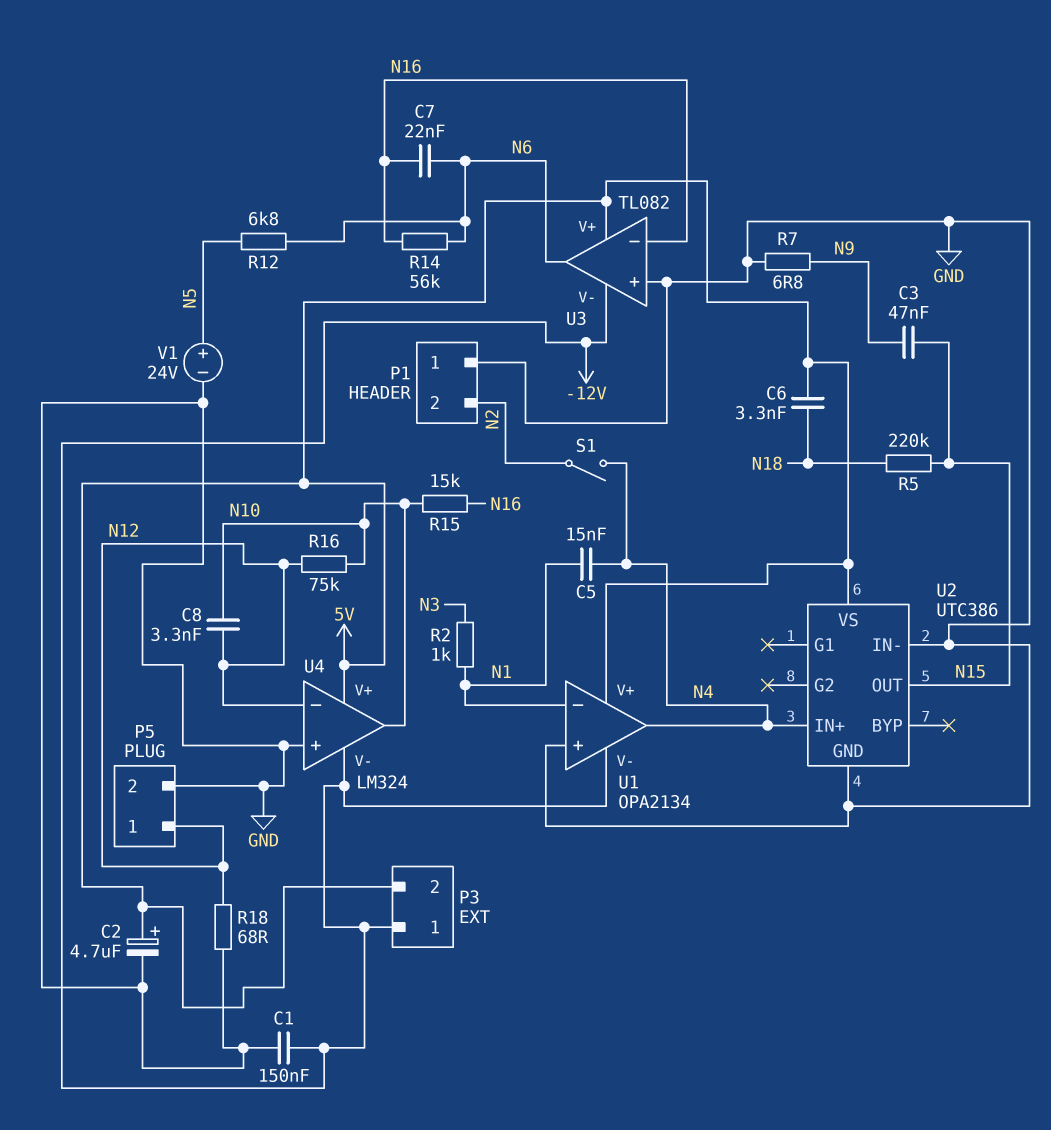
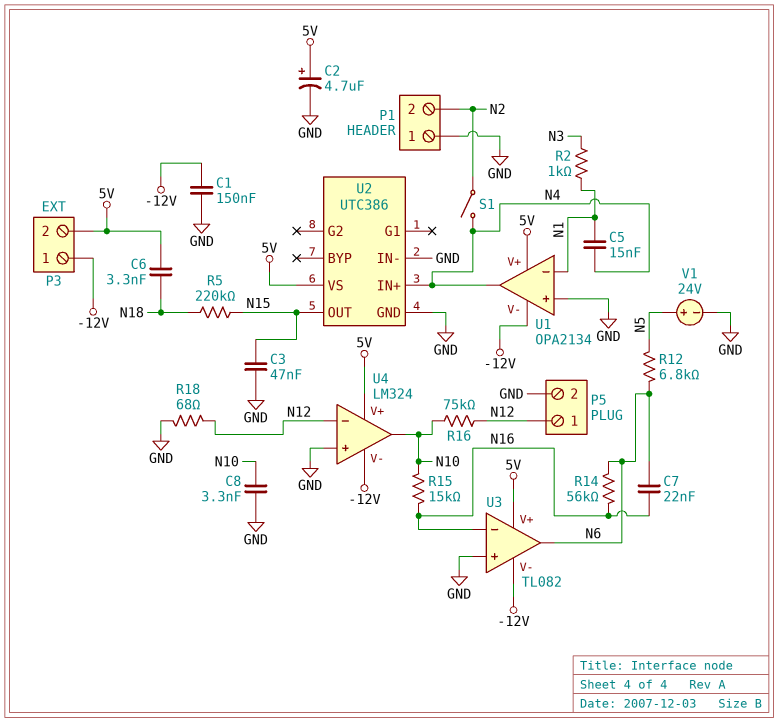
C3: 47nF (N9, N15) -> 47nF (GND, N15)
C8: 3.3nF (N10, N12) -> 3.3nF (GND, N10)
R7: 6.8 (GND, N9) -> none

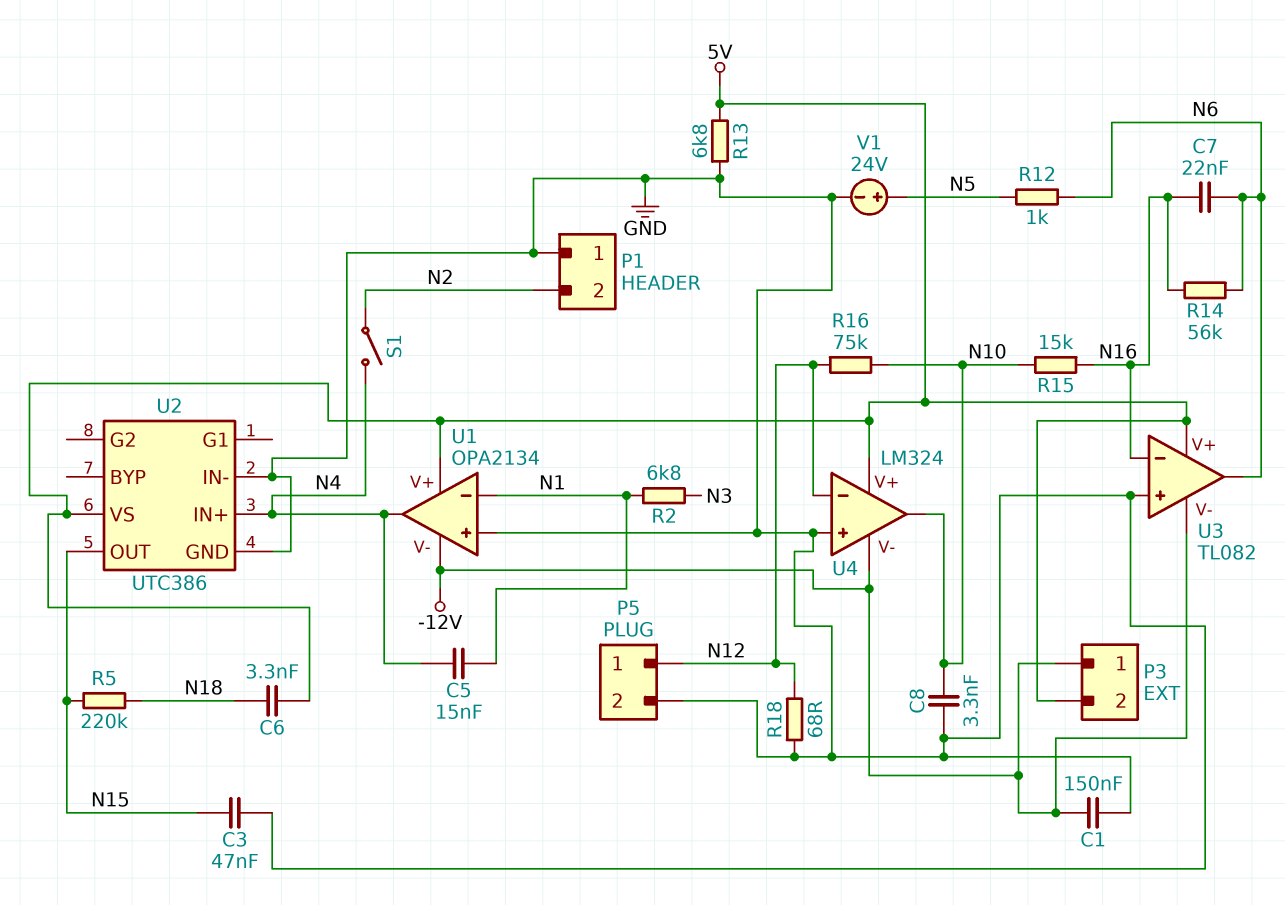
C2: 4.7uF (plus 5V, minus GND) -> none
R2: 1k (N1, N3) -> 6.8k (N1, N3)
R12: 6.8k (N5, N6) -> 1k (N5, N6)
R13: none -> 6.8k (5V, GND)

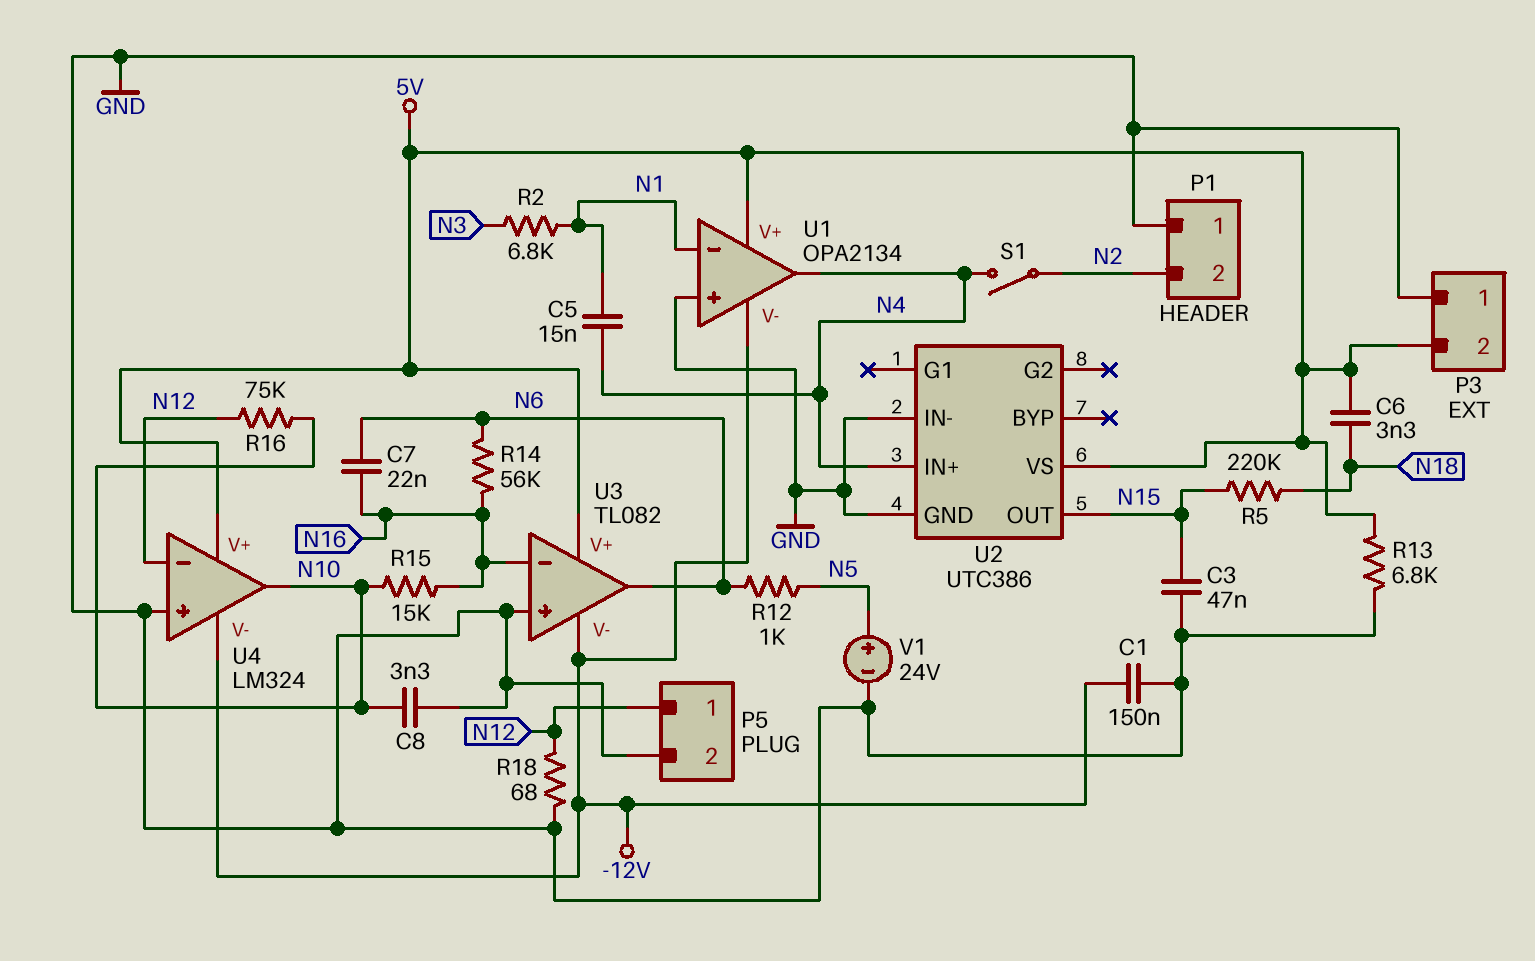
P3 pin 1: -12V -> GND

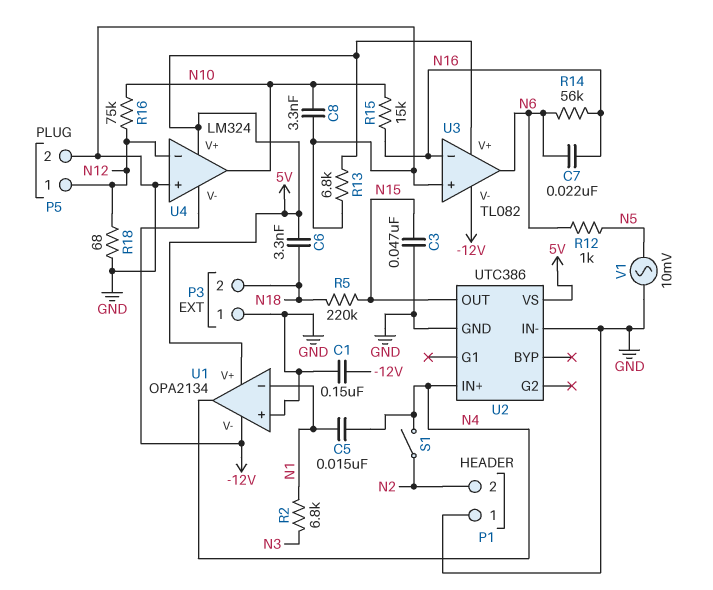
P3 pin 2: 5V -> N18
V1: 24V (plus N5, minus GND) -> AC 10mV (GND, N5)

